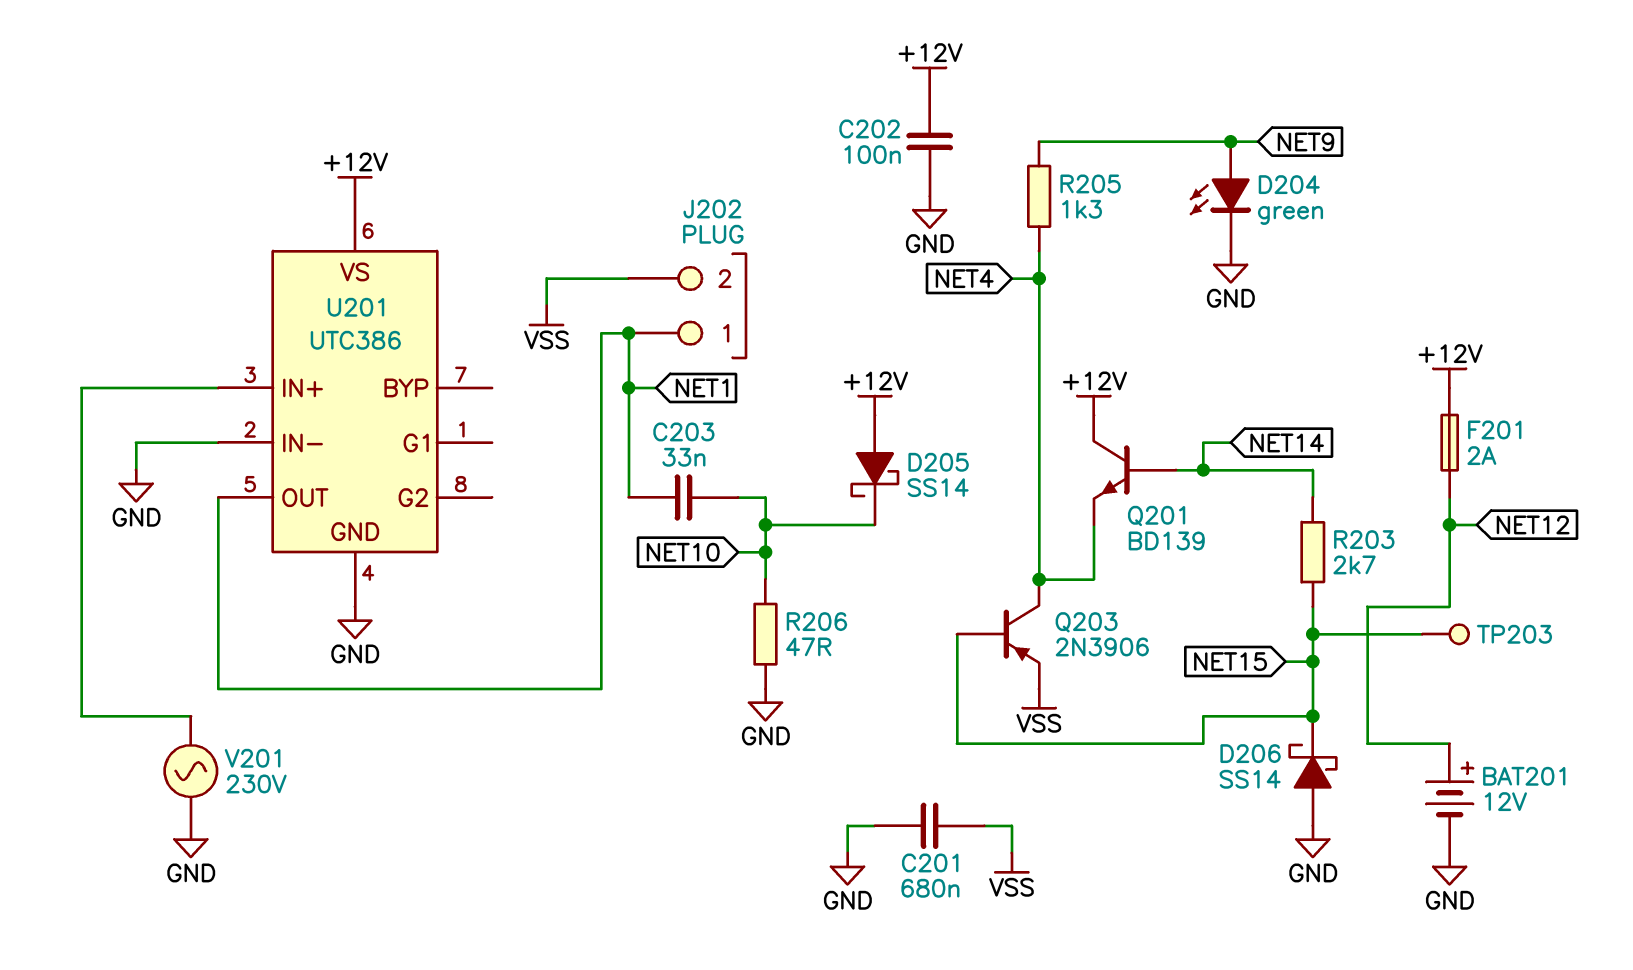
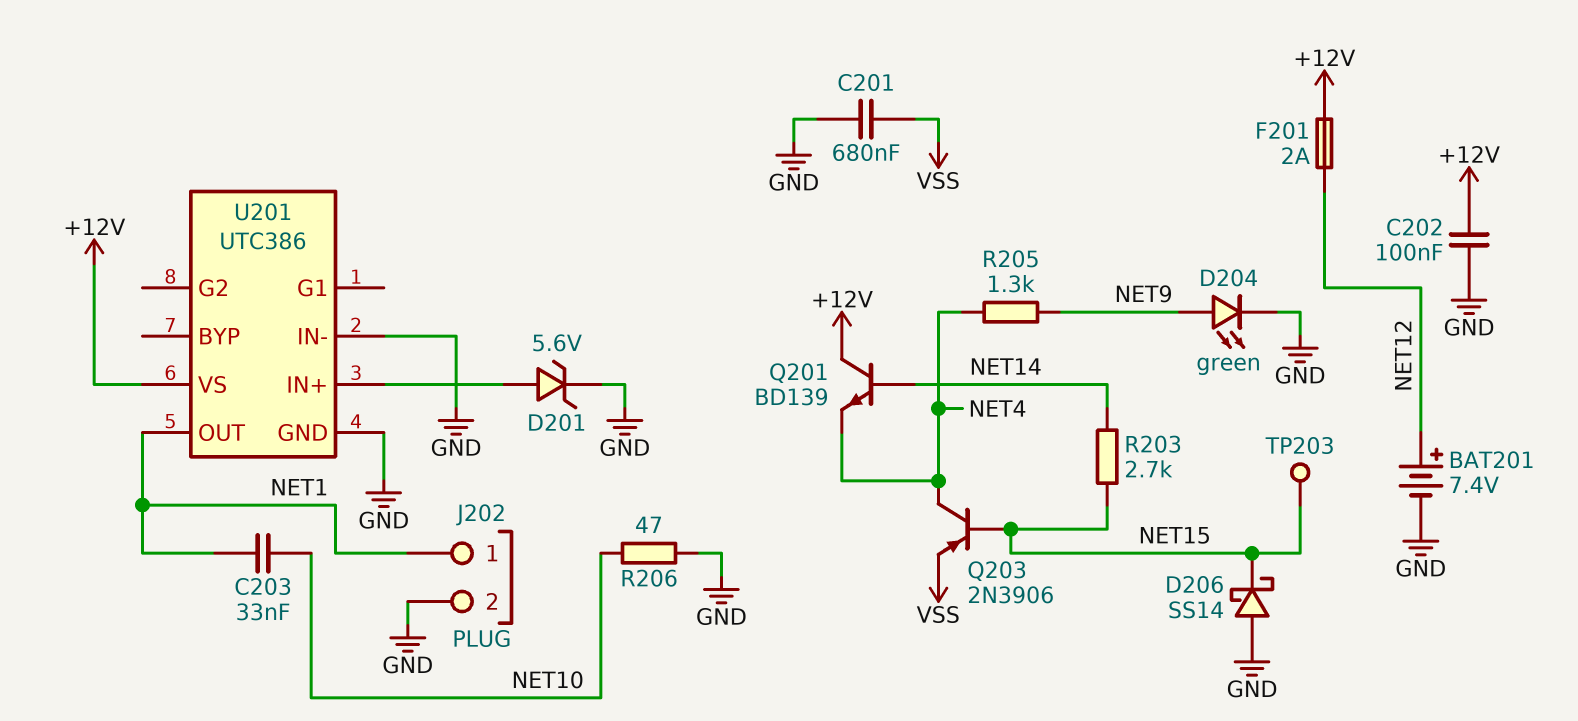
BAT201: 12V (plus NET12, minus GND) -> 7.4V (plus NET12, minus GND)
D201: none -> zener 5.6V (A U201/IN+, K GND)
D205: schottky SS14 (A +12V, K NET10) -> none
J202 pin 2: VSS -> GND
V201: AC 230V (GND, U201/IN+) -> none

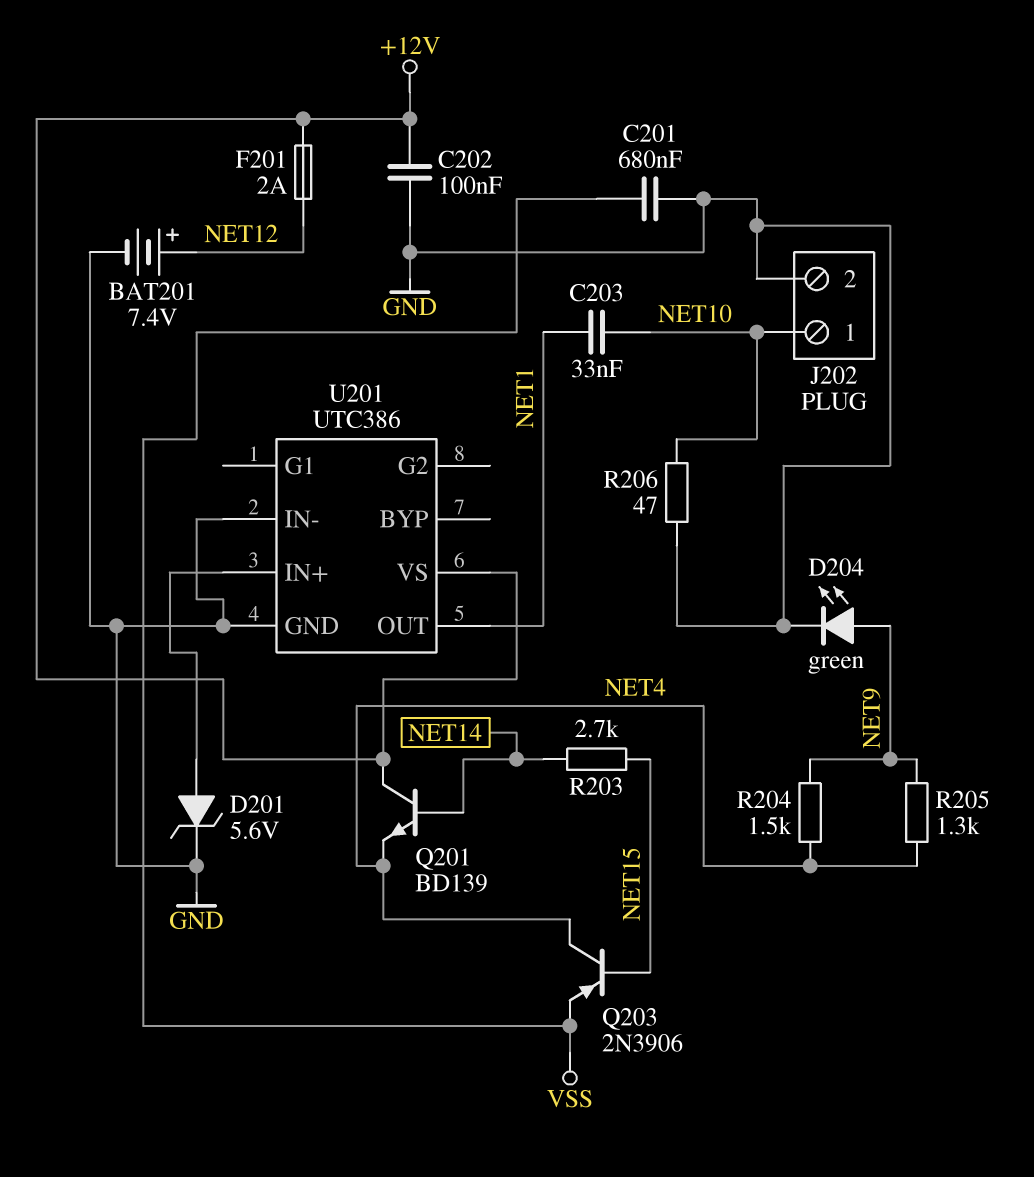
D206: schottky SS14 (A GND, K NET15) -> none
J202 pin 1: NET1 -> NET10
R204: none -> 1.5k (NET4, NET9)
TP203: test point (NET15) -> none

